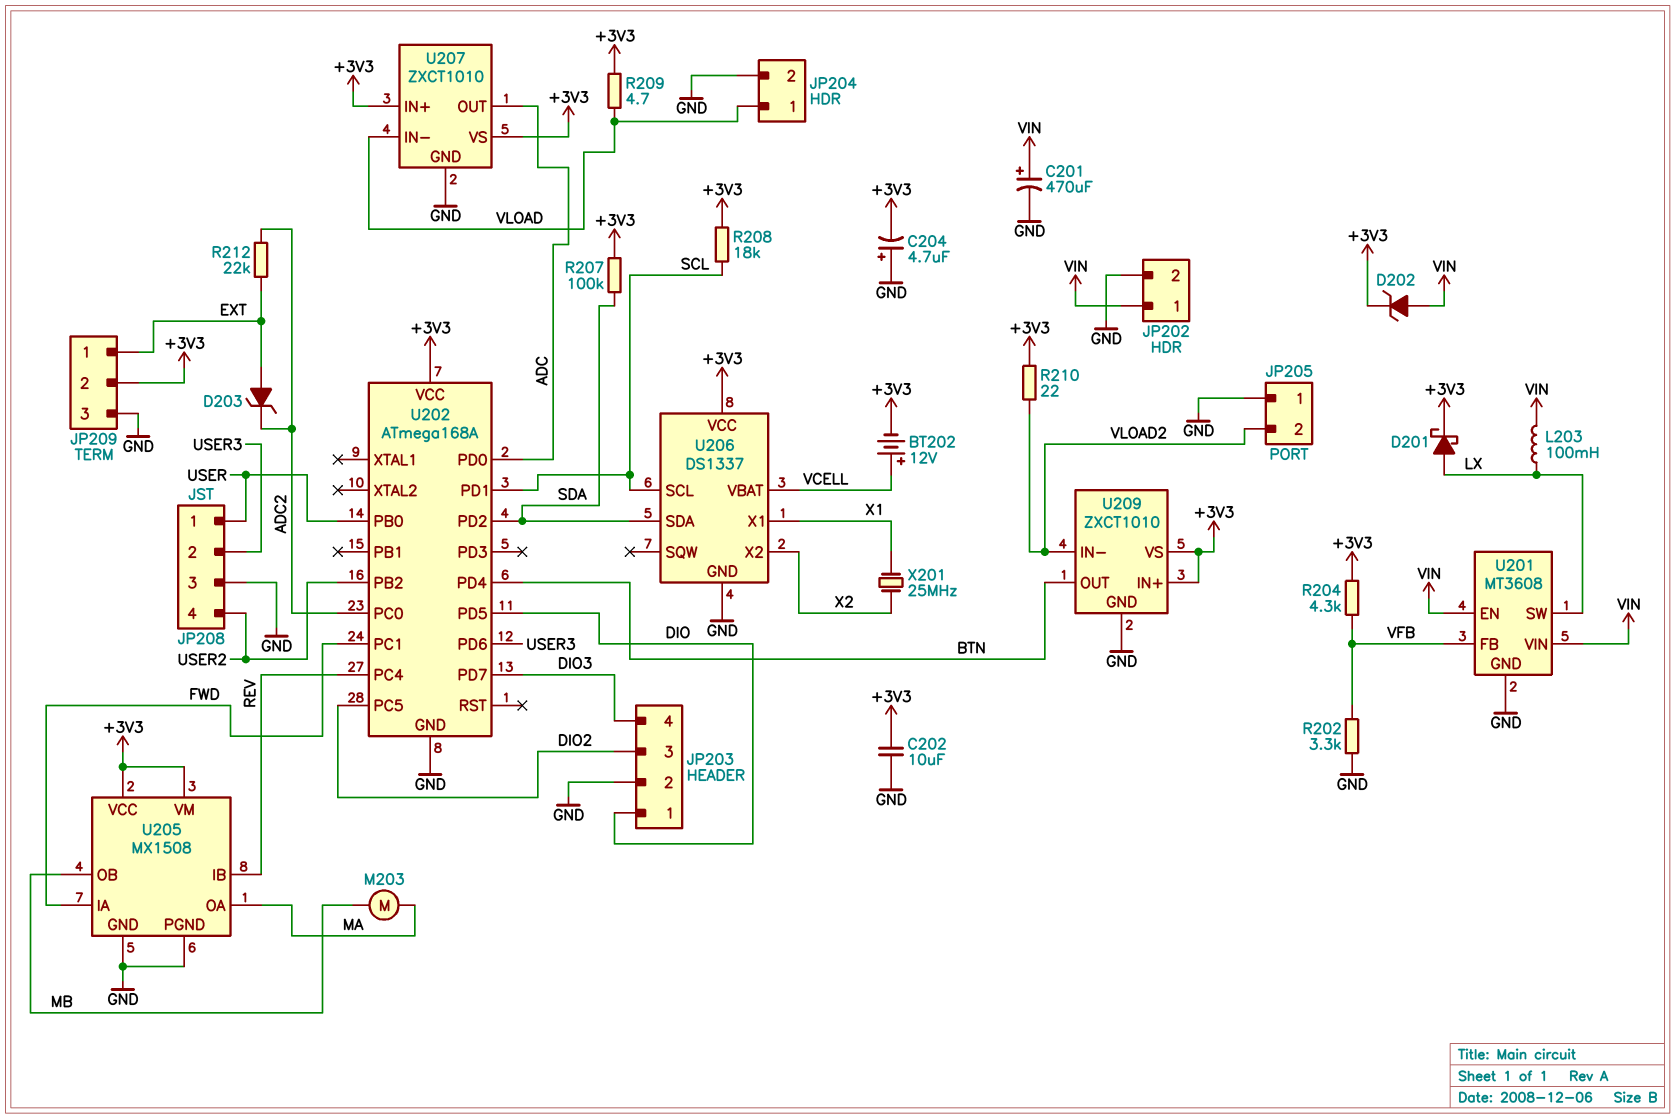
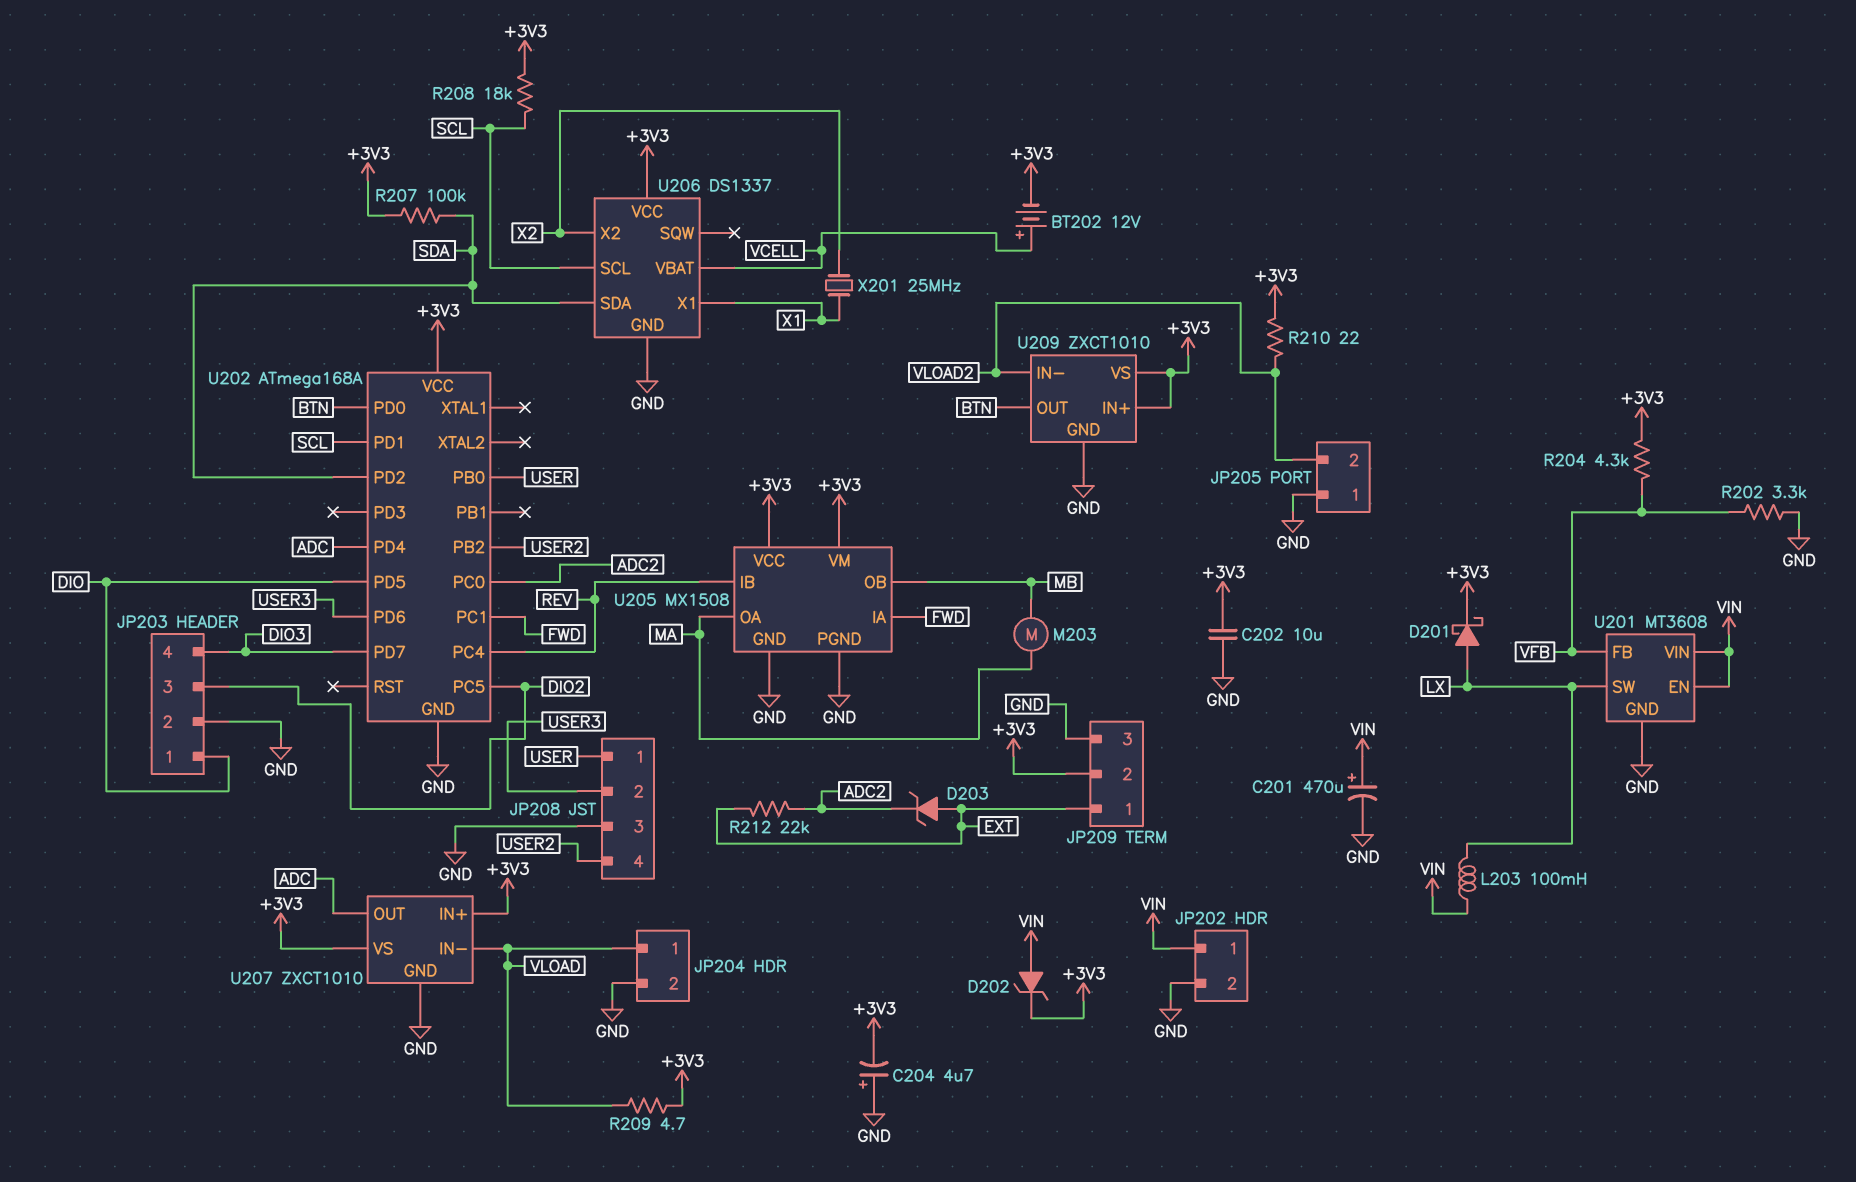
U202 pin PD0: ADC -> BTN
U202 pin PD4: BTN -> ADC

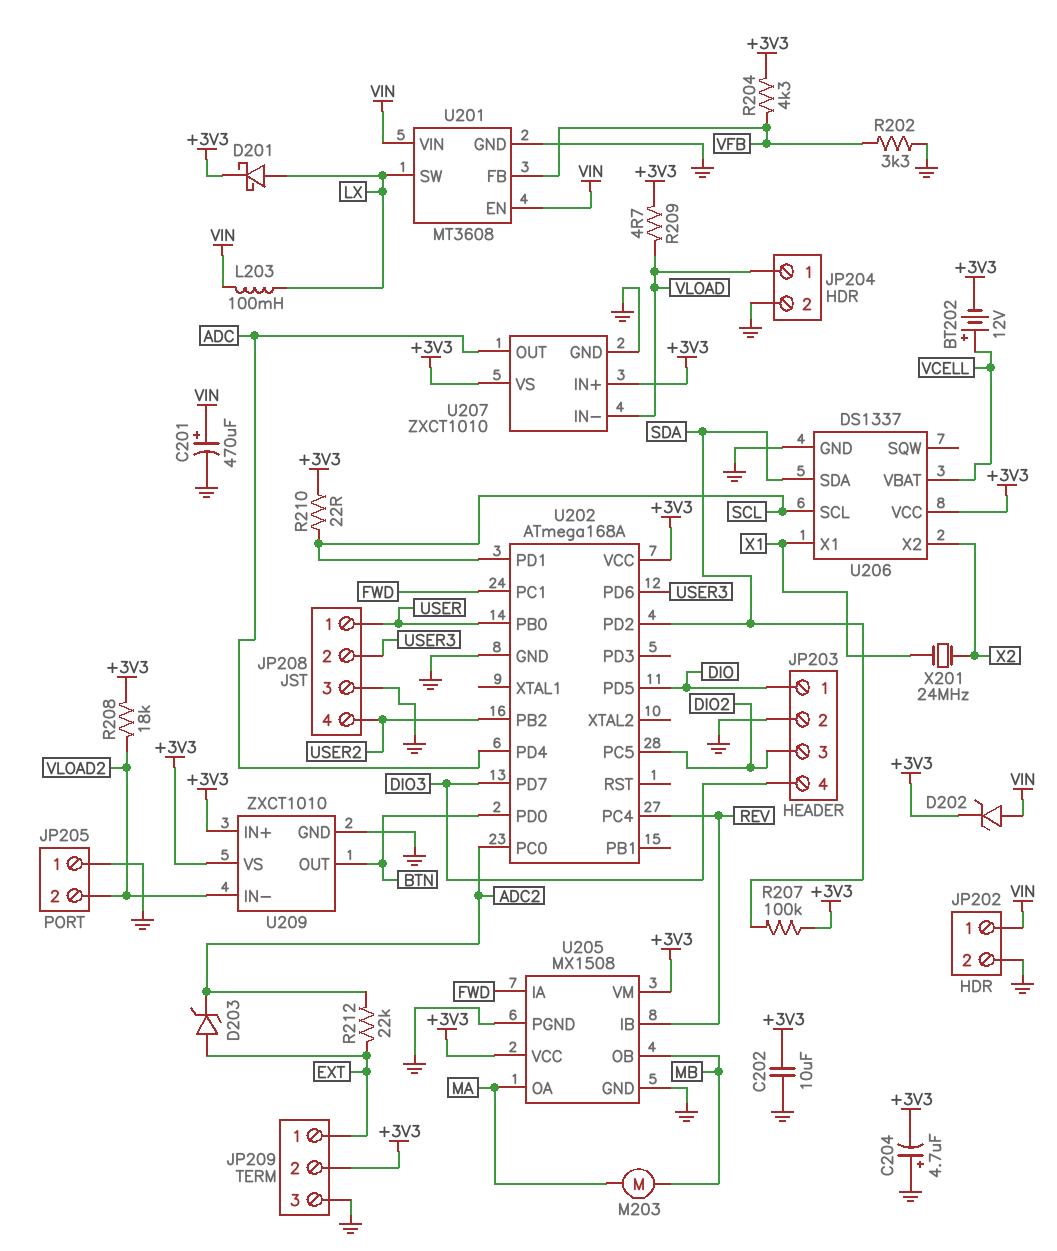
R208: 18k (+3V3, SCL) -> 18k (+3V3, VLOAD2)
R210: 22 (+3V3, VLOAD2) -> 22 (+3V3, SCL)
X201: 25MHz (X1, X2) -> 24MHz (X1, X2)

